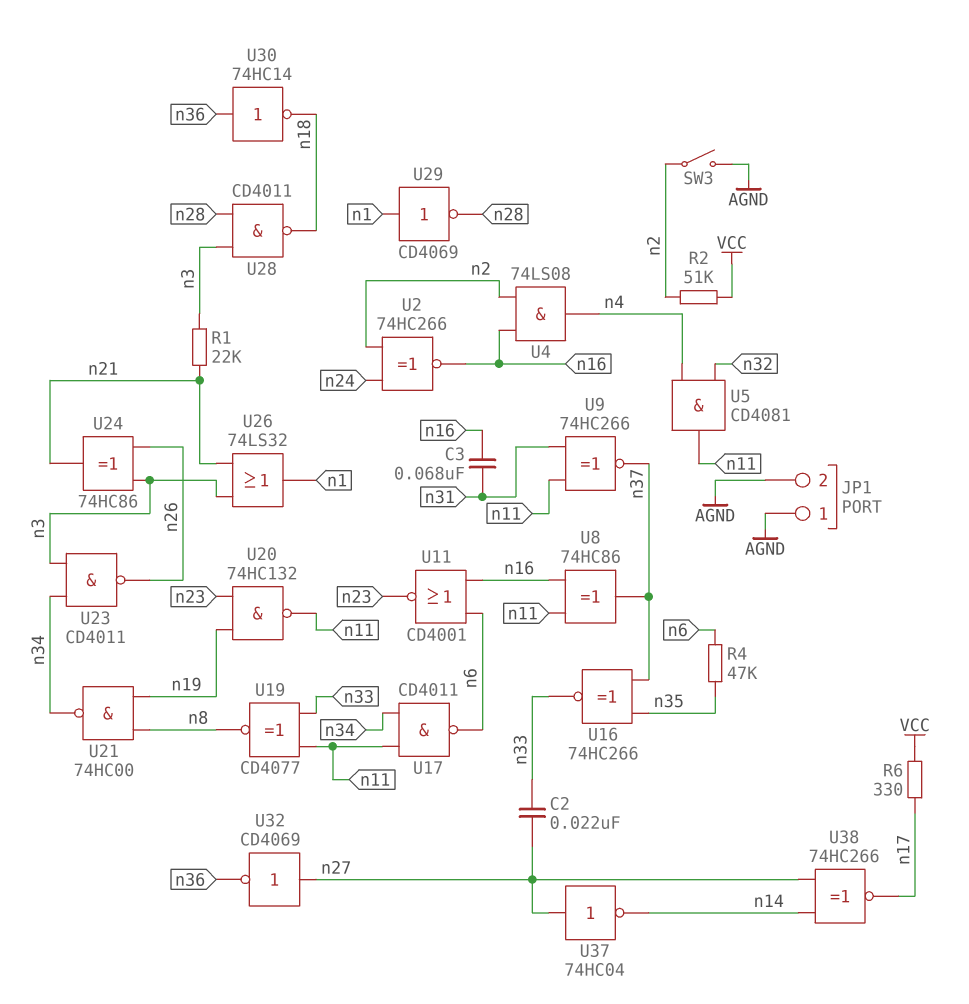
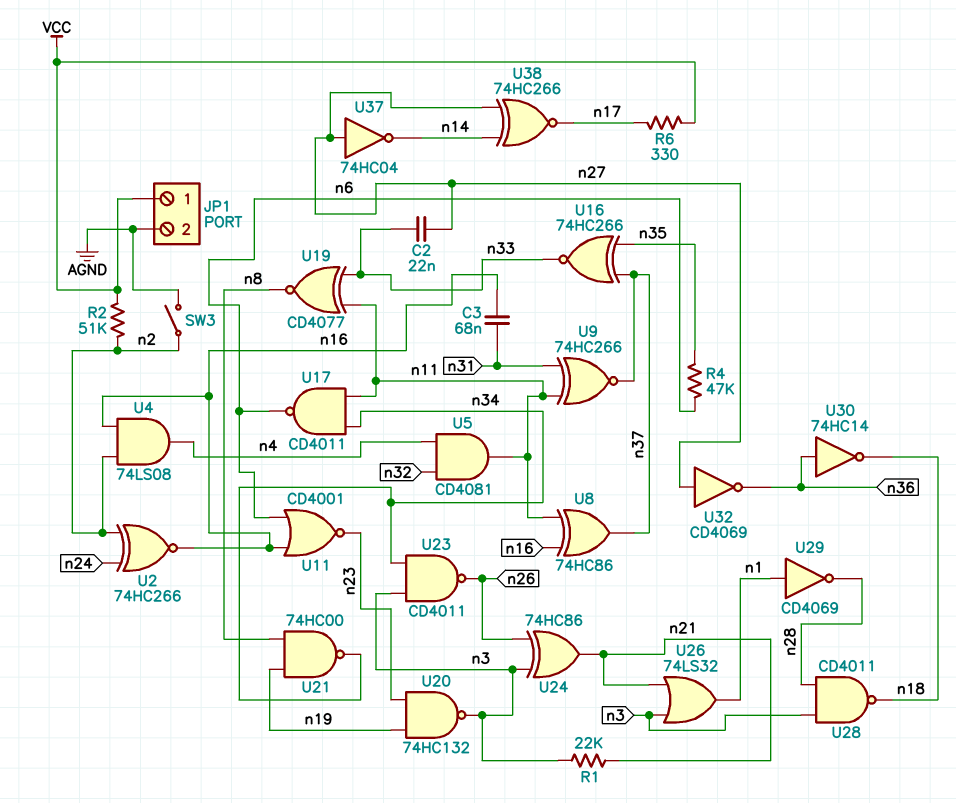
JP1 pin 1: AGND -> VCC
U20: NAND 74HC132 (in n19, in n23, out n11) -> NAND 74HC132 (in n19, in n23, out n3)

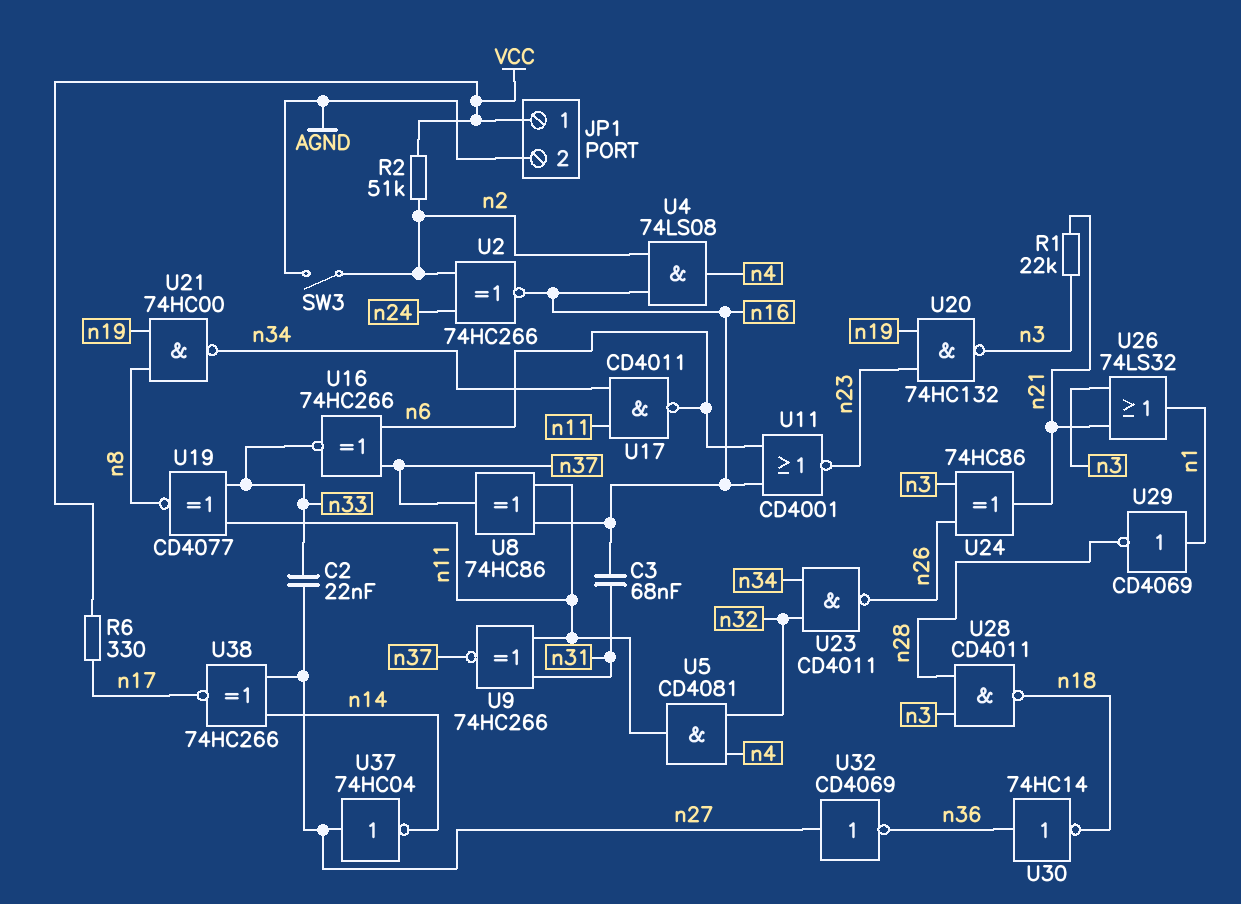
R4: 47k (n6, n35) -> none
U16: XNOR 74HC266 (in n35, in n37, out n33) -> XNOR 74HC266 (in n6, in n37, out n33)
U23: NAND CD4011 (in n3, in n34, out n26) -> NAND CD4011 (in n32, in n34, out n26)

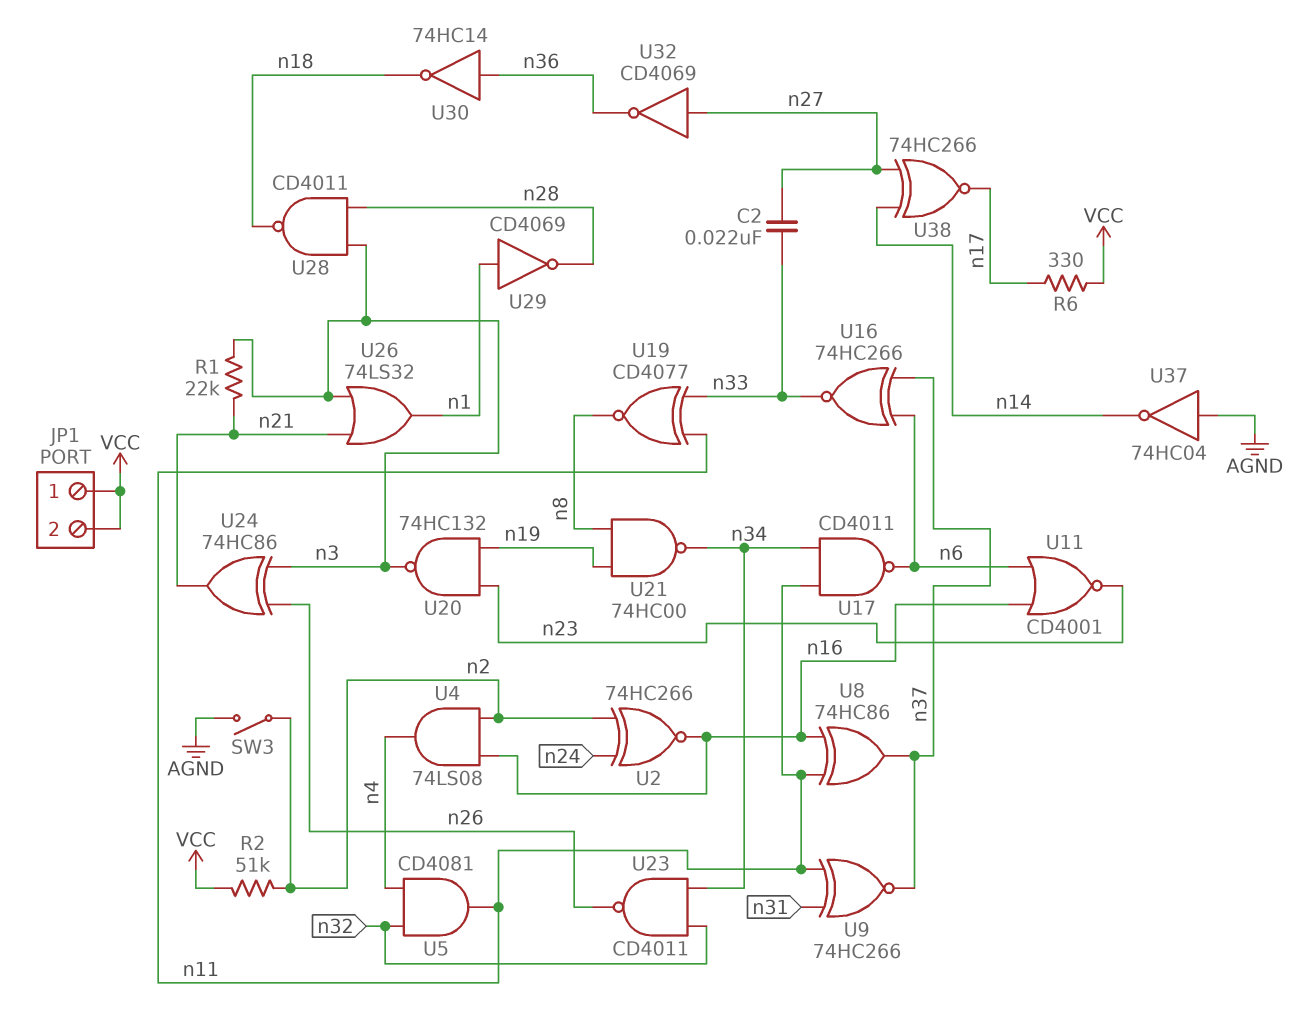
C3: 68nF (n16, n31) -> none
JP1 pin 2: AGND -> VCC
U37: NOT 74HC04 (in n27, out n14) -> NOT 74HC04 (in AGND, out n14)

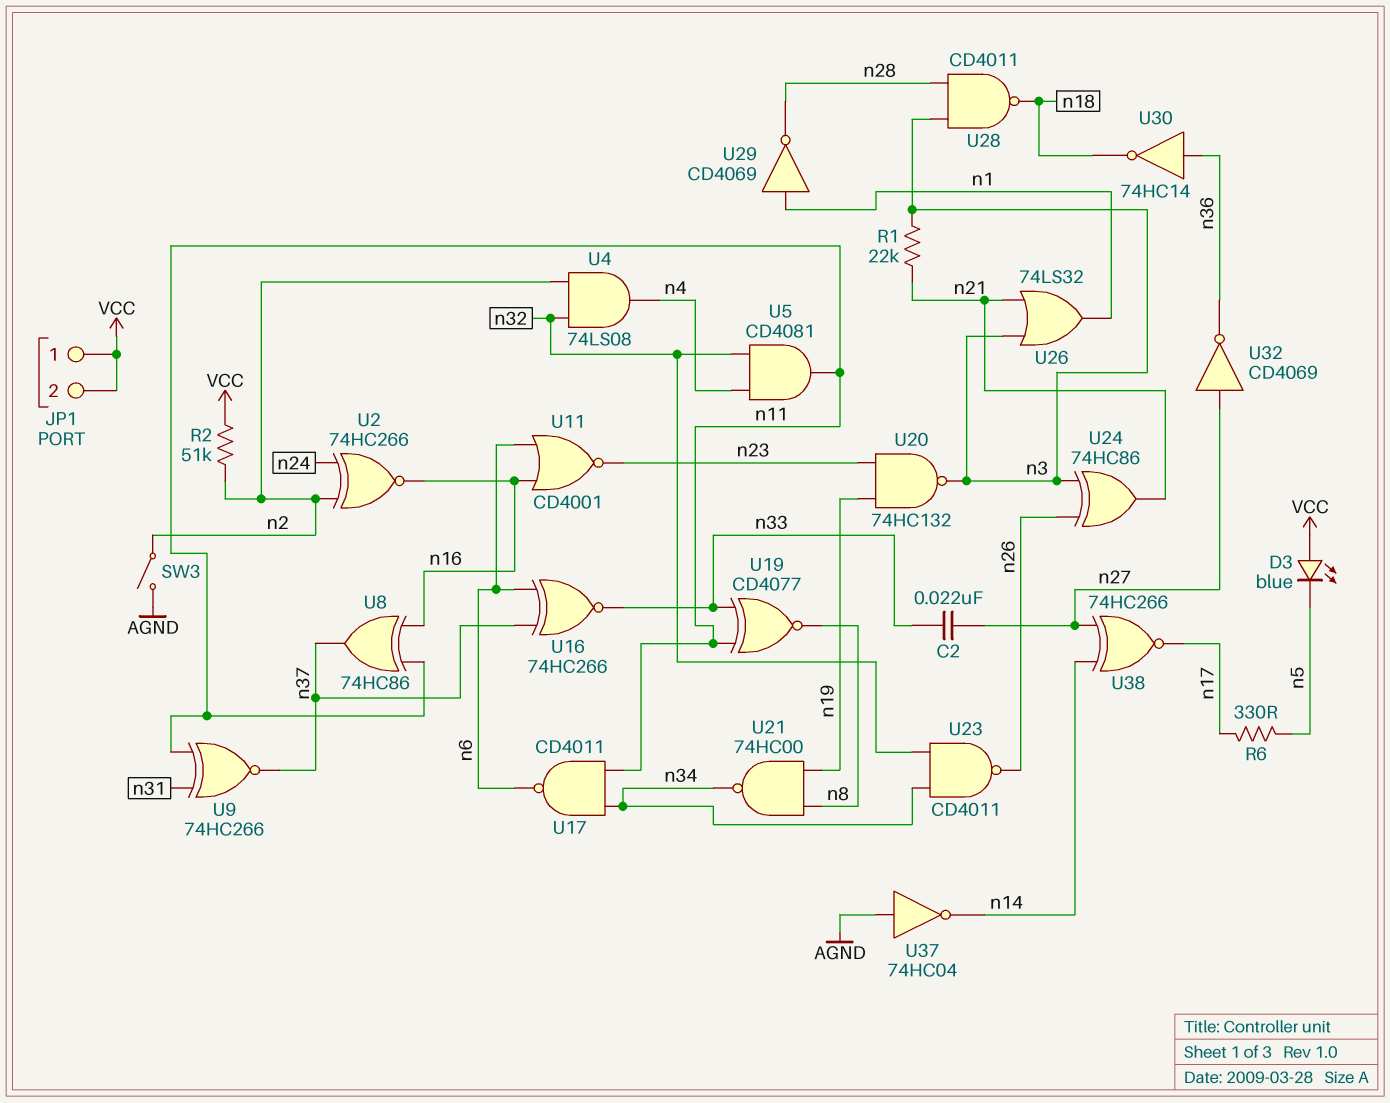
D3: none -> LED blue (A VCC, K n5)
R6: 330 (VCC, n17) -> 330 (n5, n17)
U4: AND 74LS08 (in n2, in n16, out n4) -> AND 74LS08 (in n2, in n32, out n4)

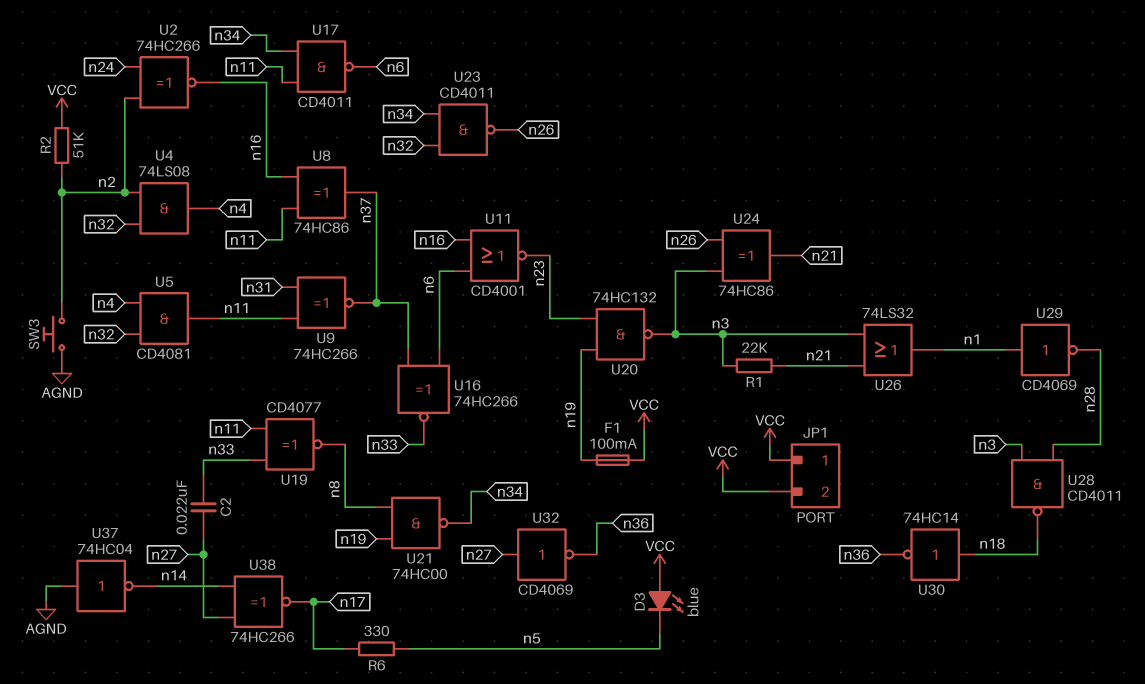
F1: none -> 100mA (VCC, n19)
SW3: switch (AGND, n2) -> button (AGND, n2)
U30: NOT 74HC14 (in n36, out n18) -> NOT 74HC14 (in n18, out n36)

